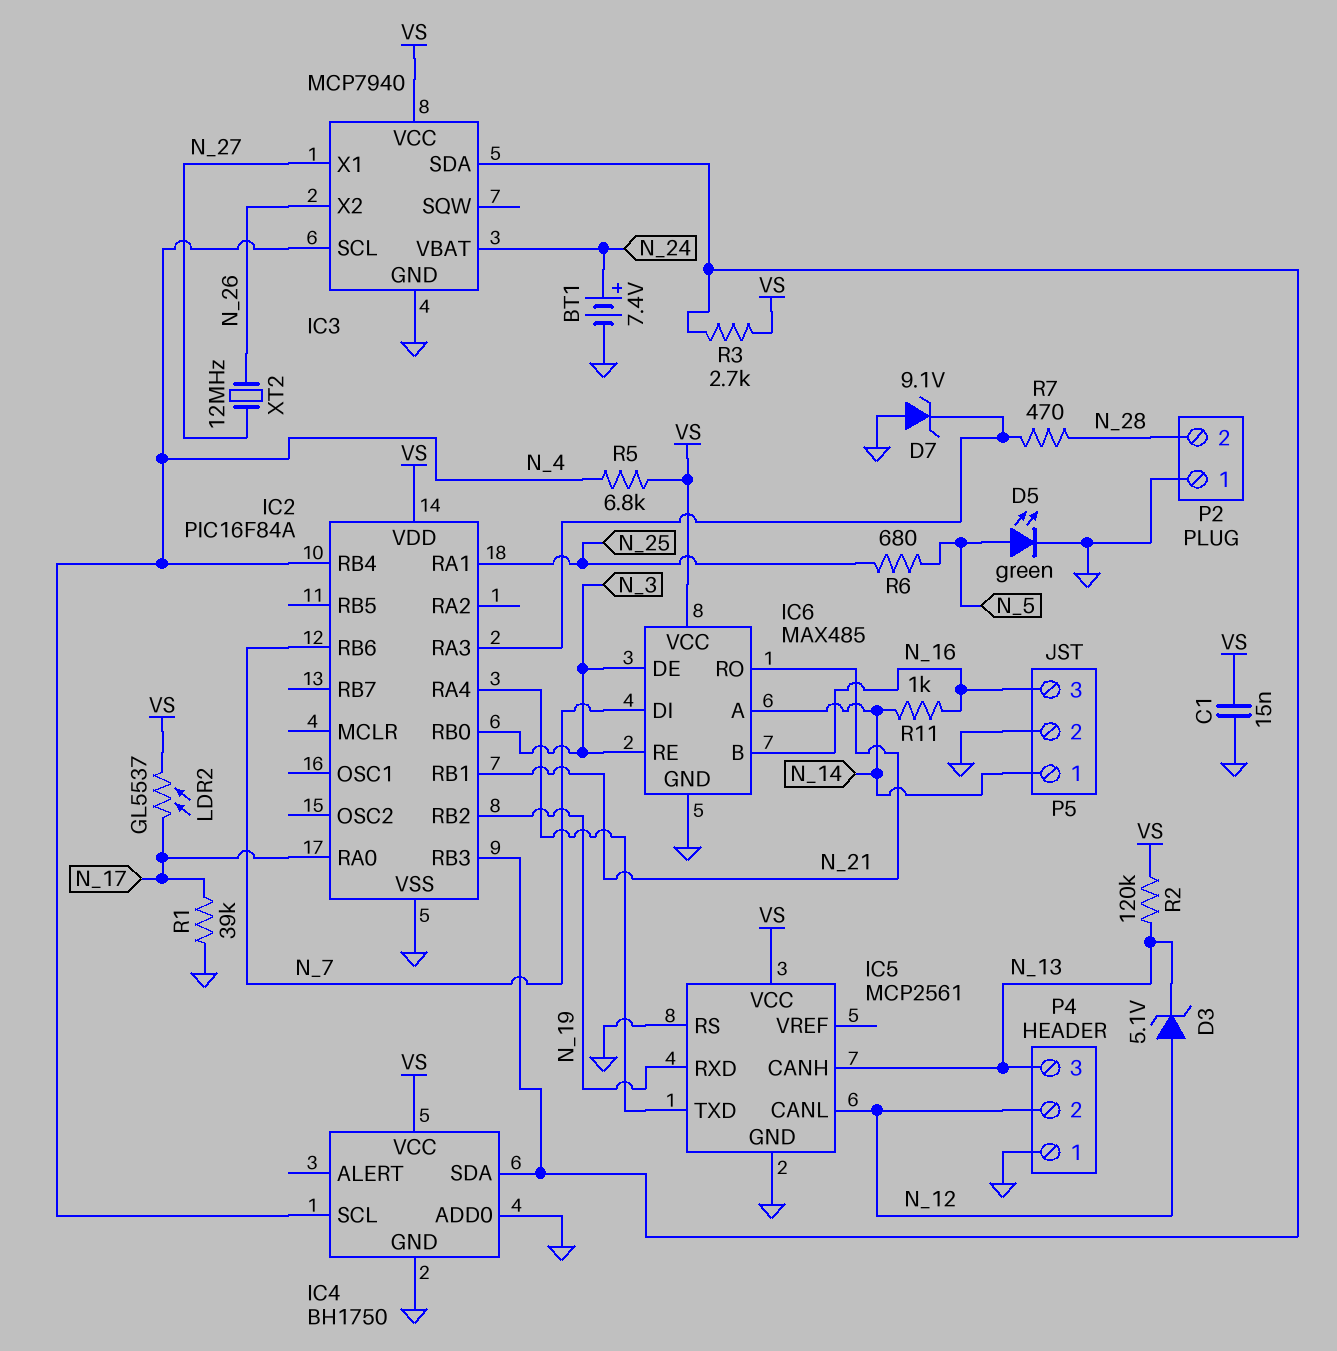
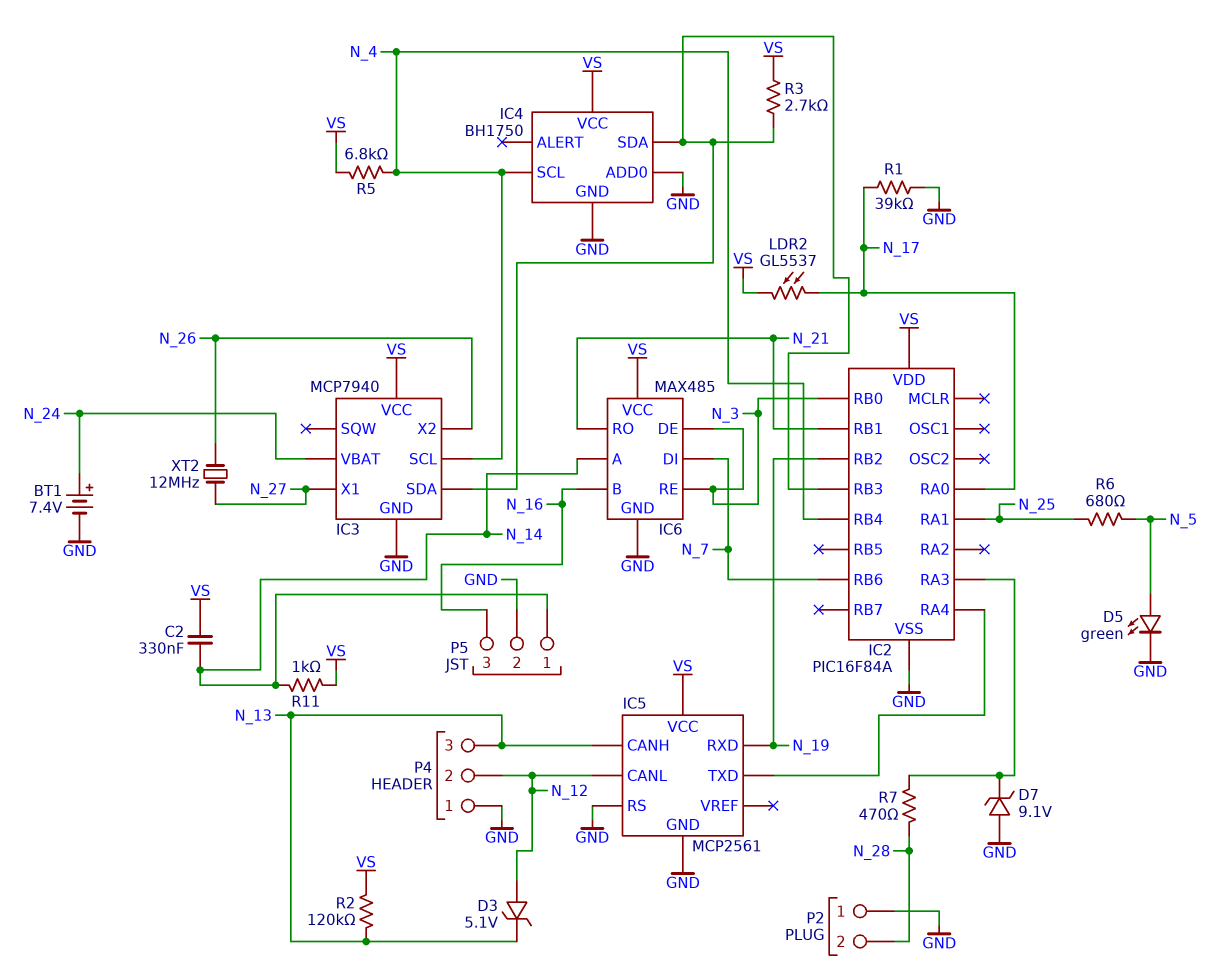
C1: 15nF (GND, VS) -> none
C2: none -> 330nF (N_14, VS)
R11: 1k (N_14, N_16) -> 1k (N_14, VS)

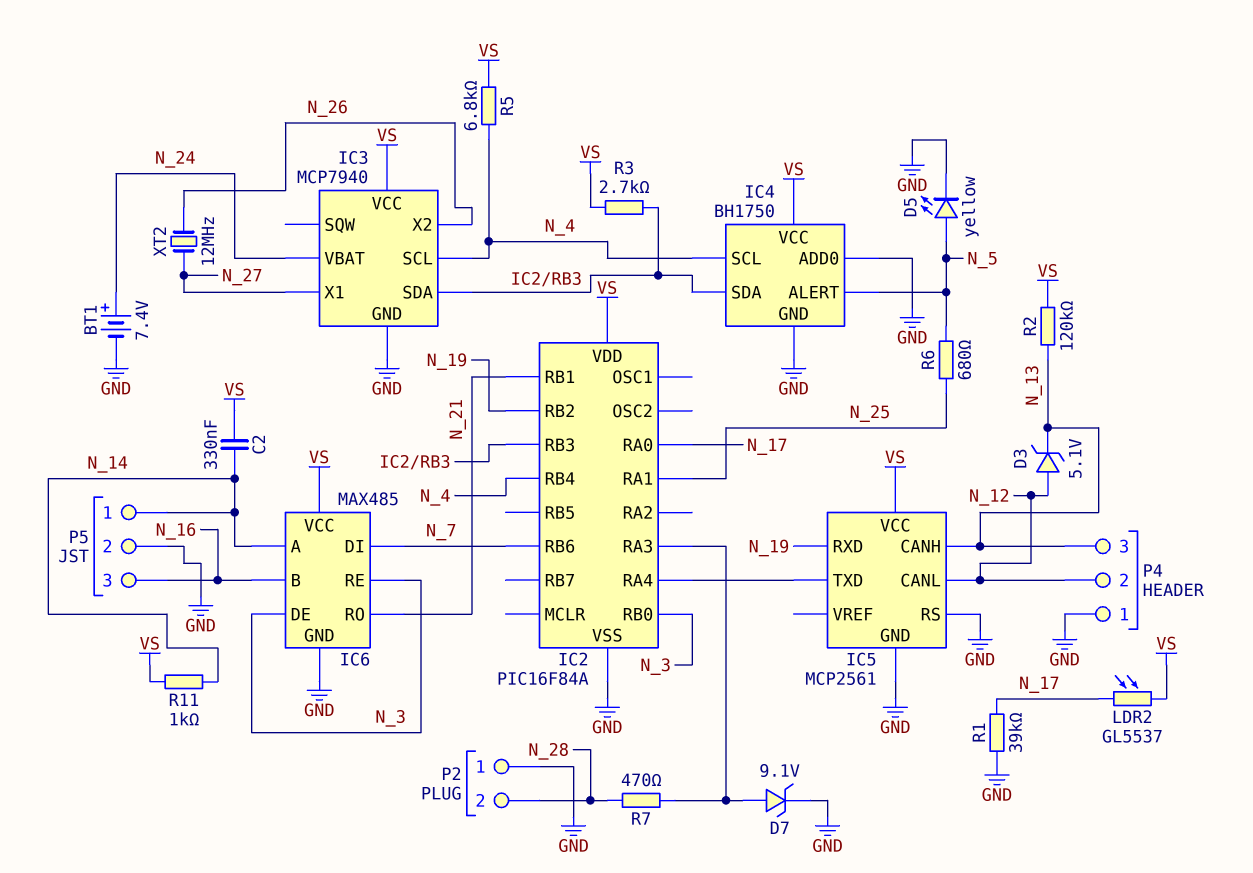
D5: LED green (A N_5, K GND) -> LED yellow (A N_5, K GND)
D7: zener 9.1V (A GND, K IC2/RA3) -> zener 9.1V (A IC2/RA3, K GND)
IC4 pin ALERT: none -> N_5

